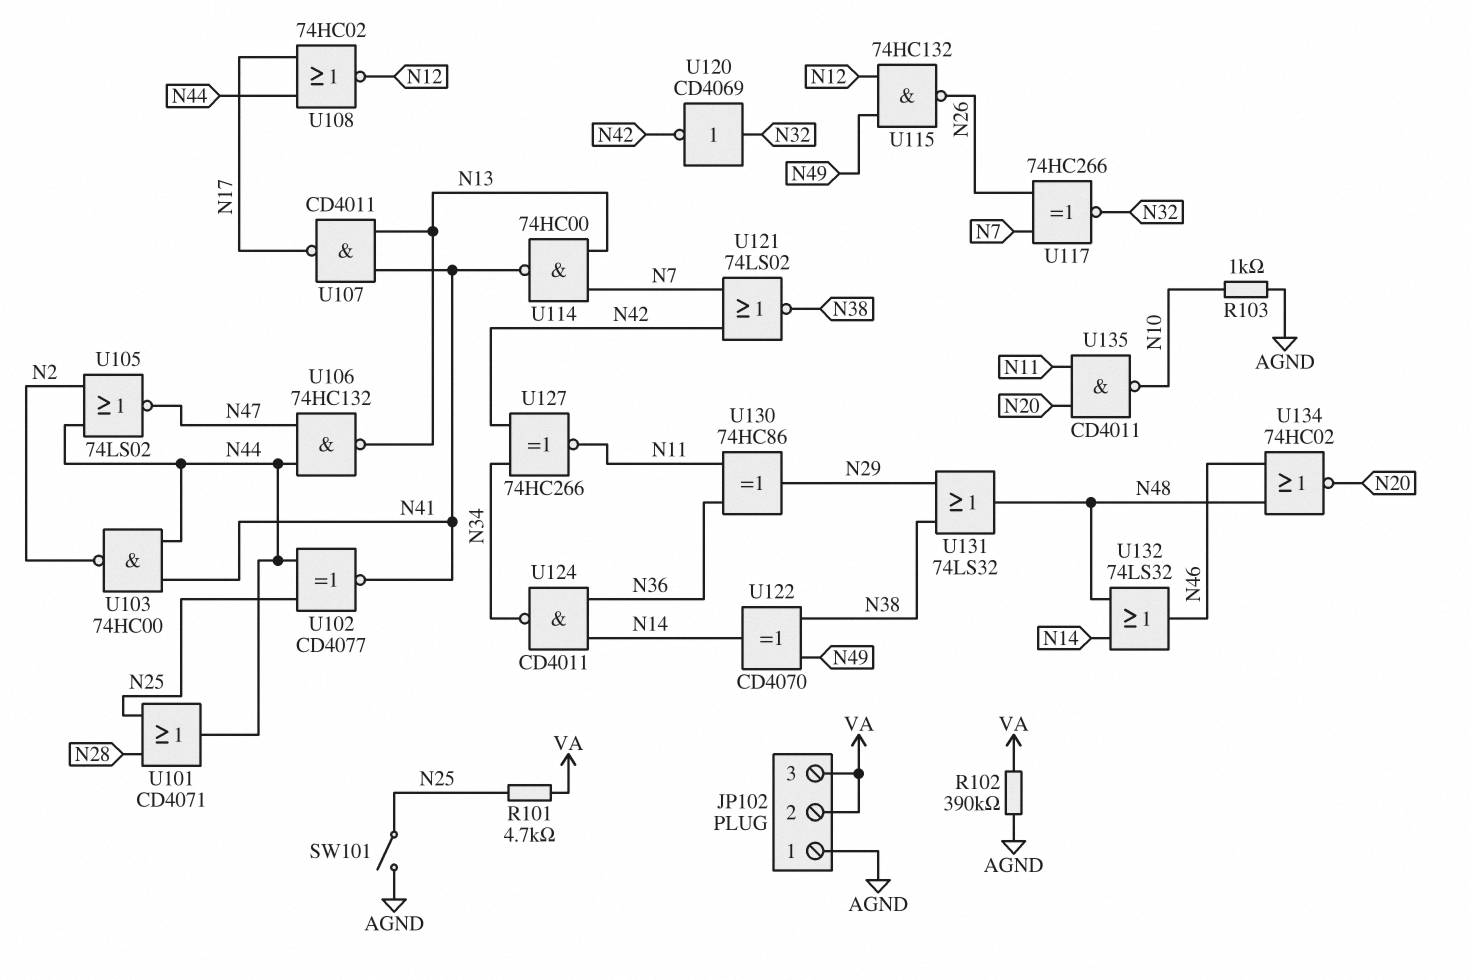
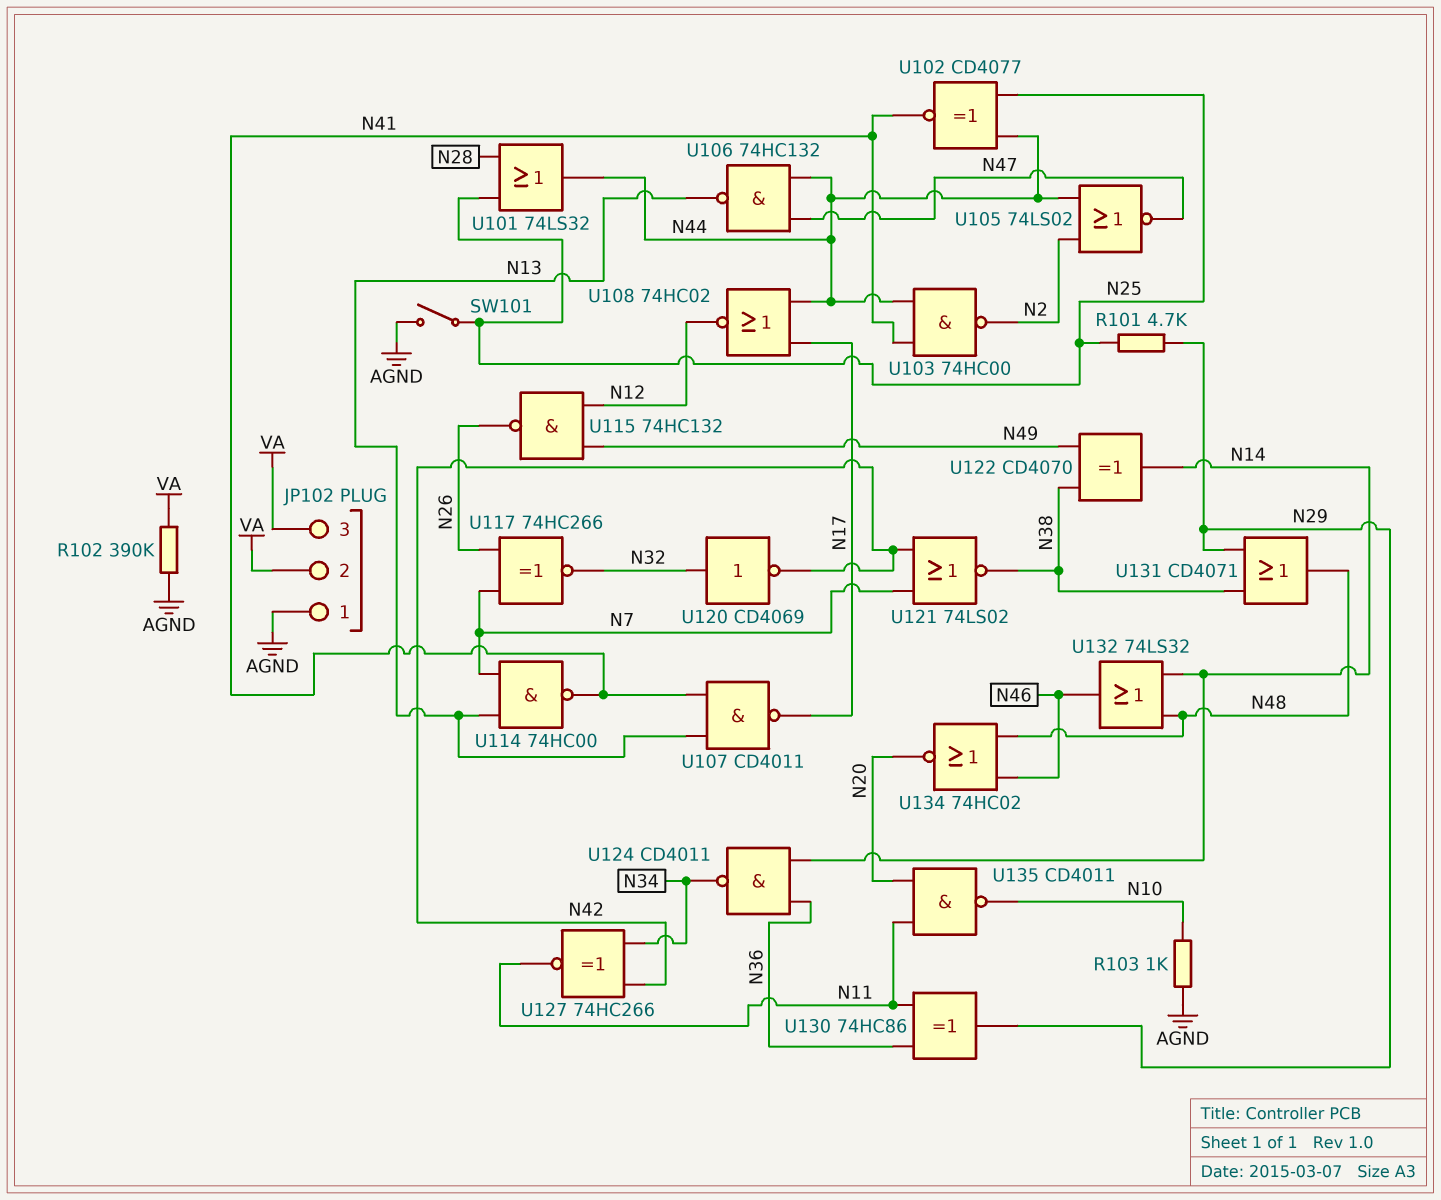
R101: 4.7k (N25, VA) -> 4.7k (N25, N29)
U101: OR CD4071 (in N25, in N28, out N44) -> OR 74LS32 (in N25, in N28, out N44)
U131: OR 74LS32 (in N29, in N38, out N48) -> OR CD4071 (in N29, in N38, out N48)

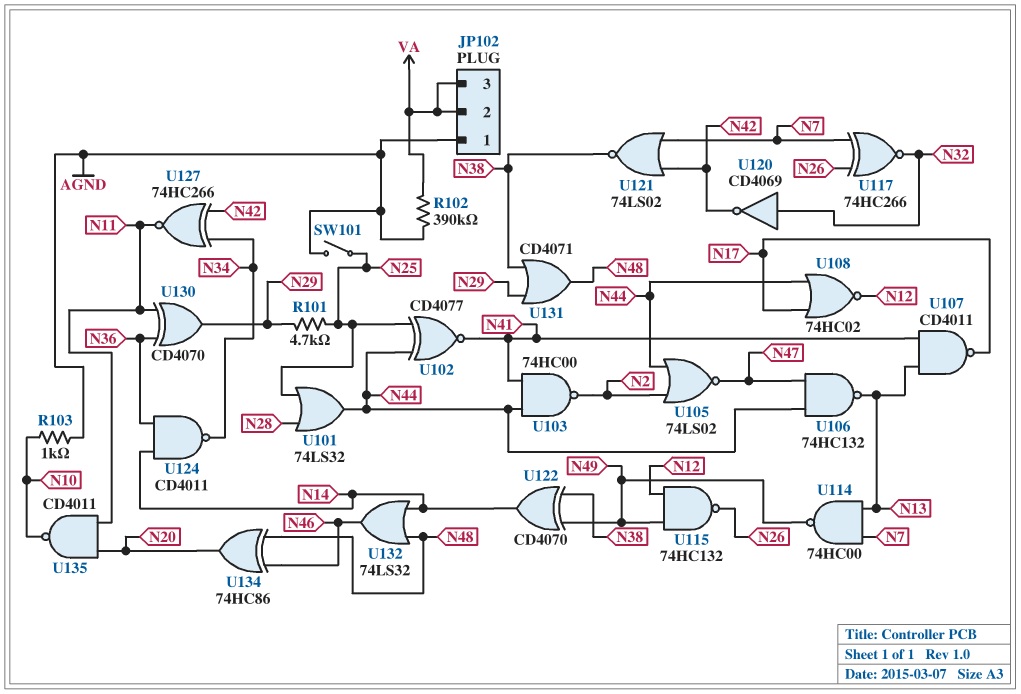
U114: NAND 74HC00 (in N7, in N13, out N41) -> NAND 74HC00 (in N7, in N13, out N49)
U130: XOR 74HC86 (in N11, in N36, out N29) -> XOR CD4070 (in N11, in N36, out N29)
U134: NOR 74HC02 (in N46, in N48, out N20) -> XOR 74HC86 (in N46, in N48, out N20)

